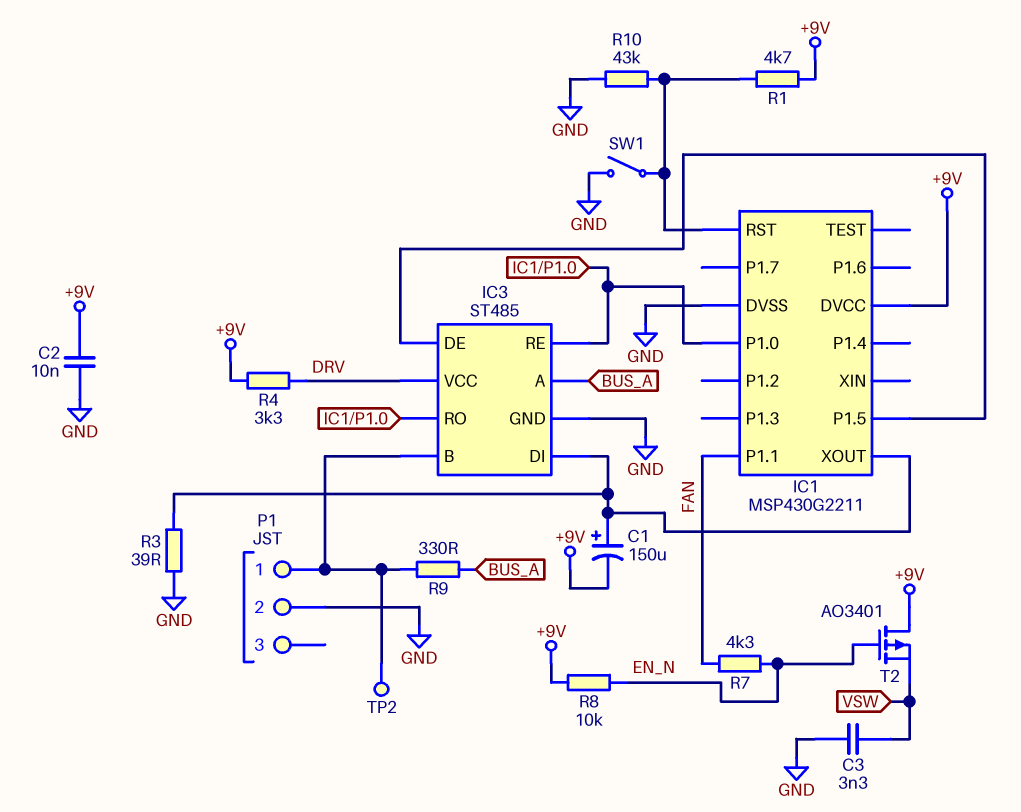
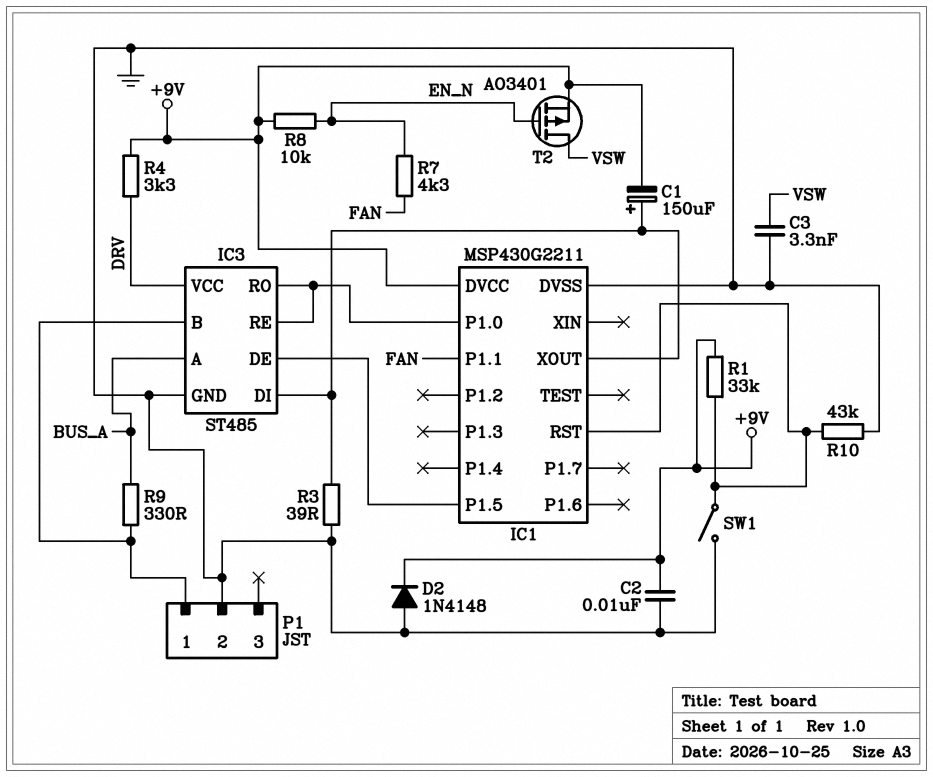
D2: none -> diode 1N4148 (A GND, K +9V)
R1: 4.7k (+9V, IC1/RST) -> 33k (+9V, IC1/RST)
T2: PMOS AO3401 (G EN_N, D +9V, S VSW) -> PMOS AO3401 (G EN_N, D VSW, S +9V)
TP2: test point (IC3/B) -> none

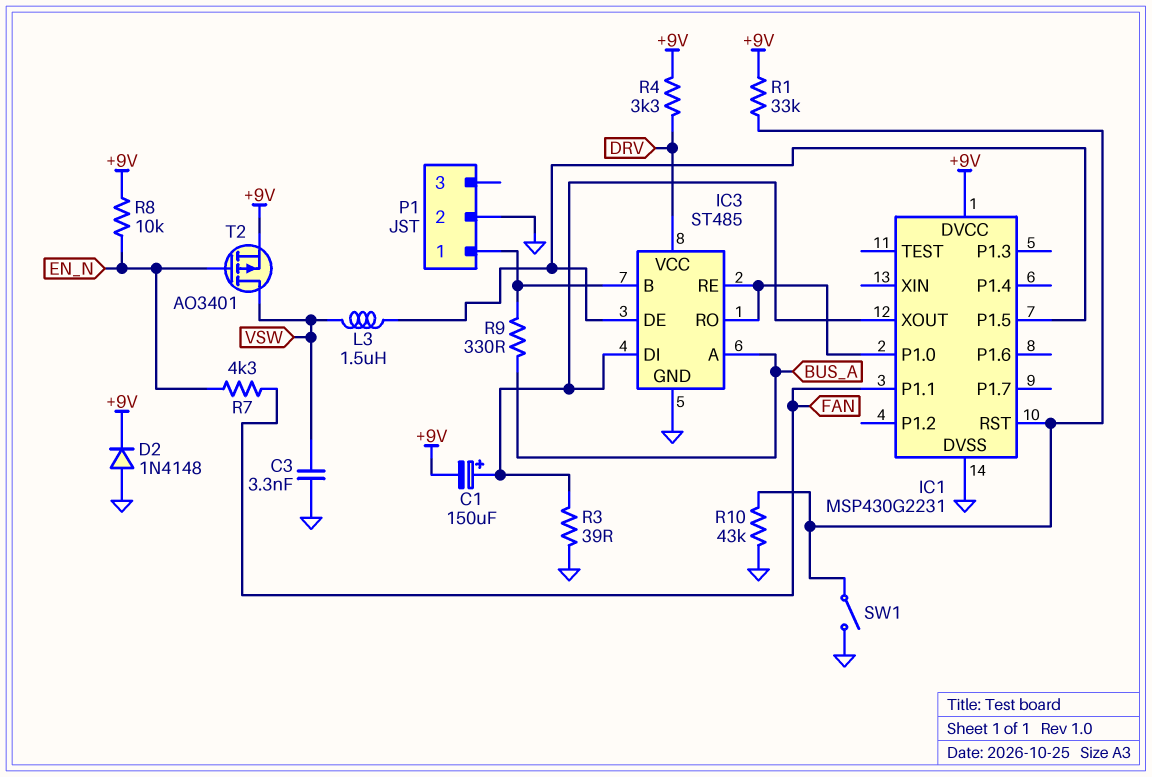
C2: 10nF (+9V, GND) -> none
IC1: MSP430G2211 -> MSP430G2231
L3: none -> 1.5uH (IC1/P1.5, VSW)

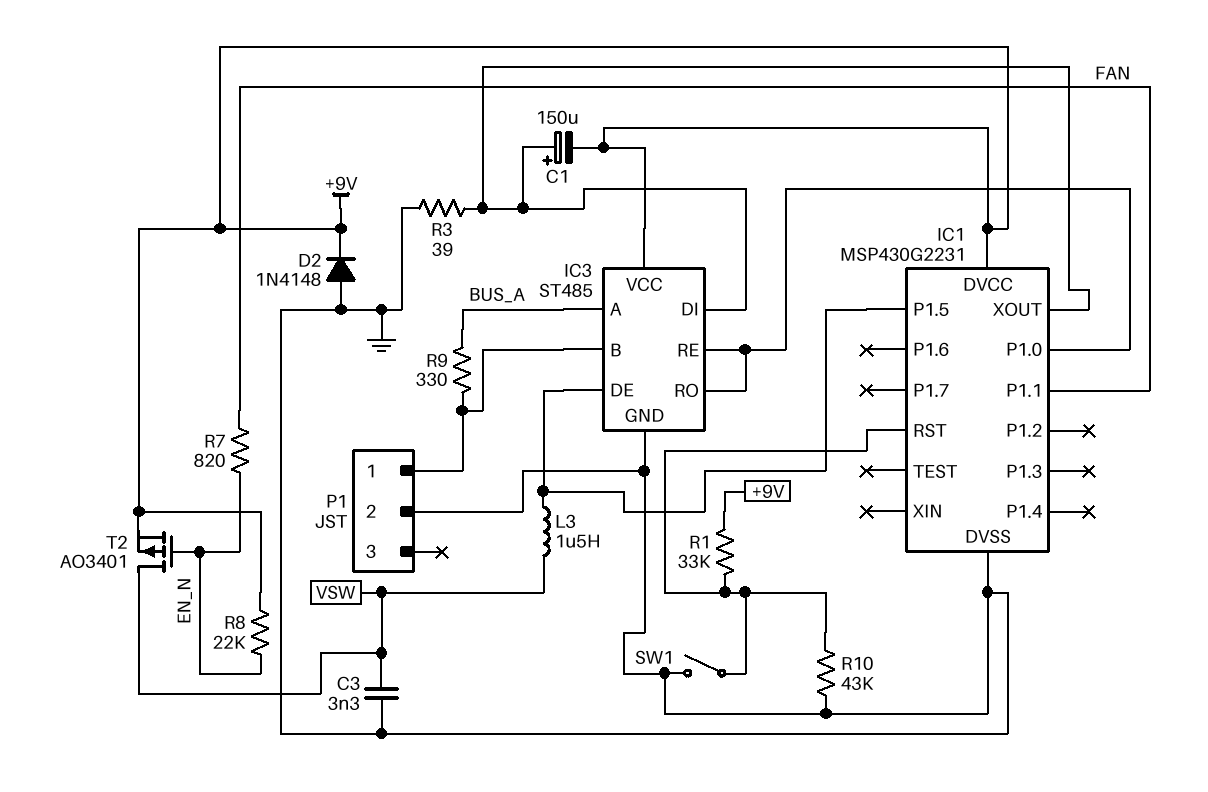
IC3 pin VCC: DRV -> +9V
R4: 3.3k (+9V, DRV) -> none
R7: 4.3k (EN_N, FAN) -> 820 (EN_N, FAN)
R8: 10k (+9V, EN_N) -> 22k (+9V, EN_N)

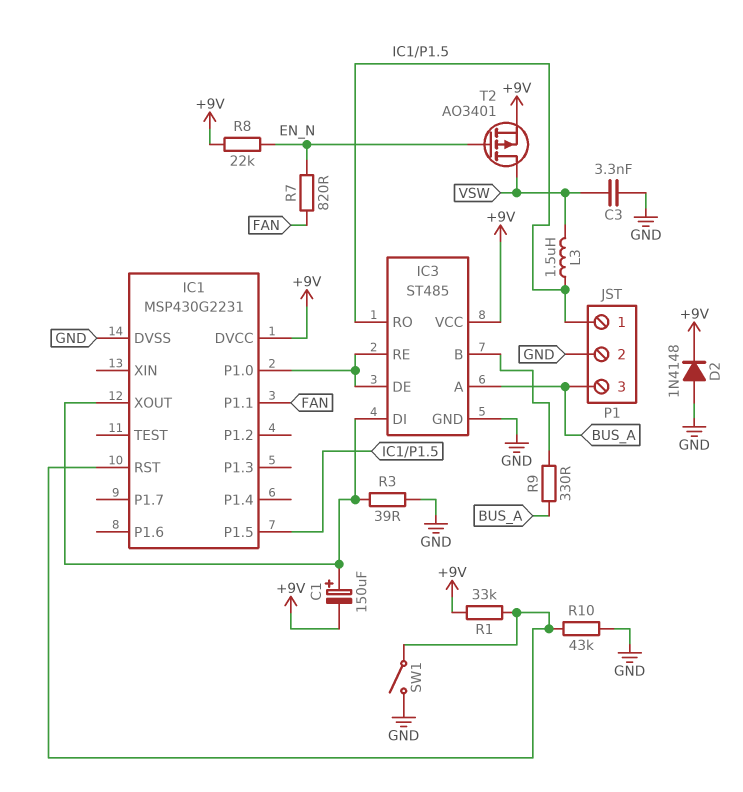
IC3 pin DE: IC1/P1.5 -> IC1/P1.0
IC3 pin RO: IC1/P1.0 -> IC1/P1.5
P1 pin 1: IC3/B -> IC1/P1.5
P1 pin 3: none -> BUS_A

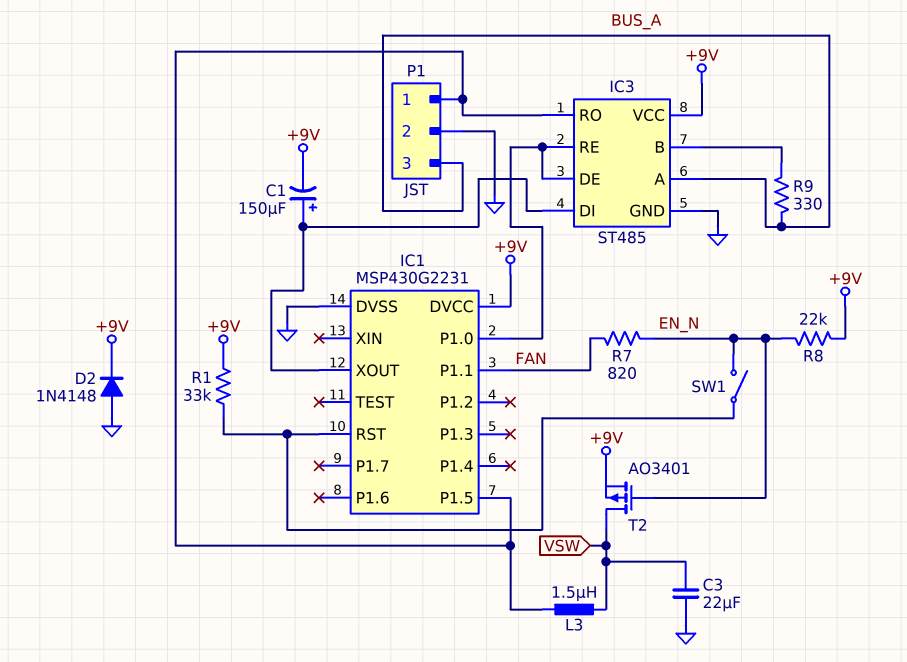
C3: 3.3nF (GND, VSW) -> 22uF (GND, VSW)
R3: 39 (GND, IC1/XOUT) -> none
R10: 43k (GND, IC1/RST) -> none
SW1: switch (GND, IC1/RST) -> switch (EN_N, IC1/RST)

